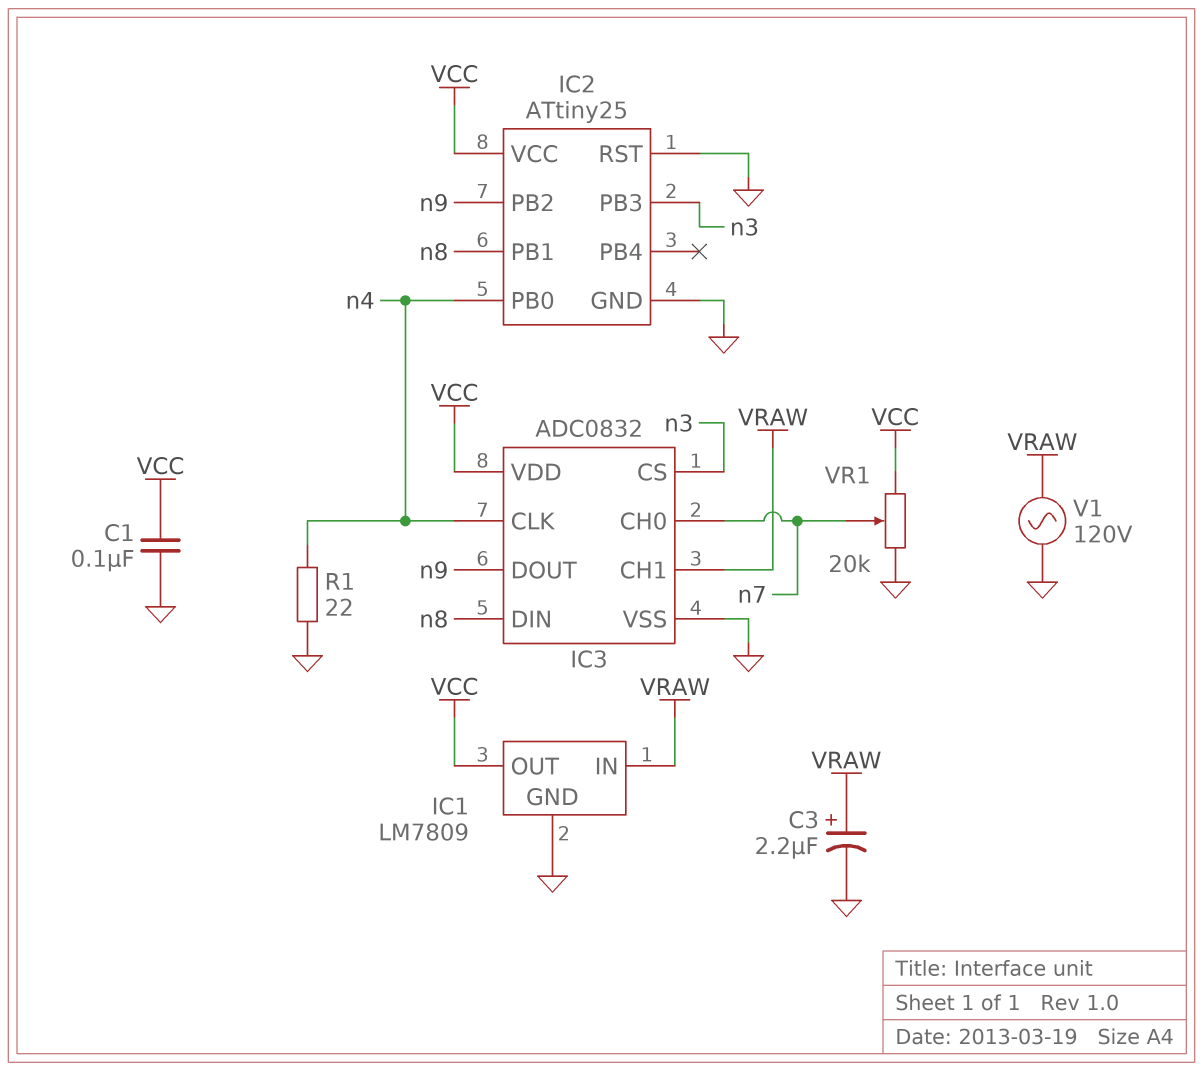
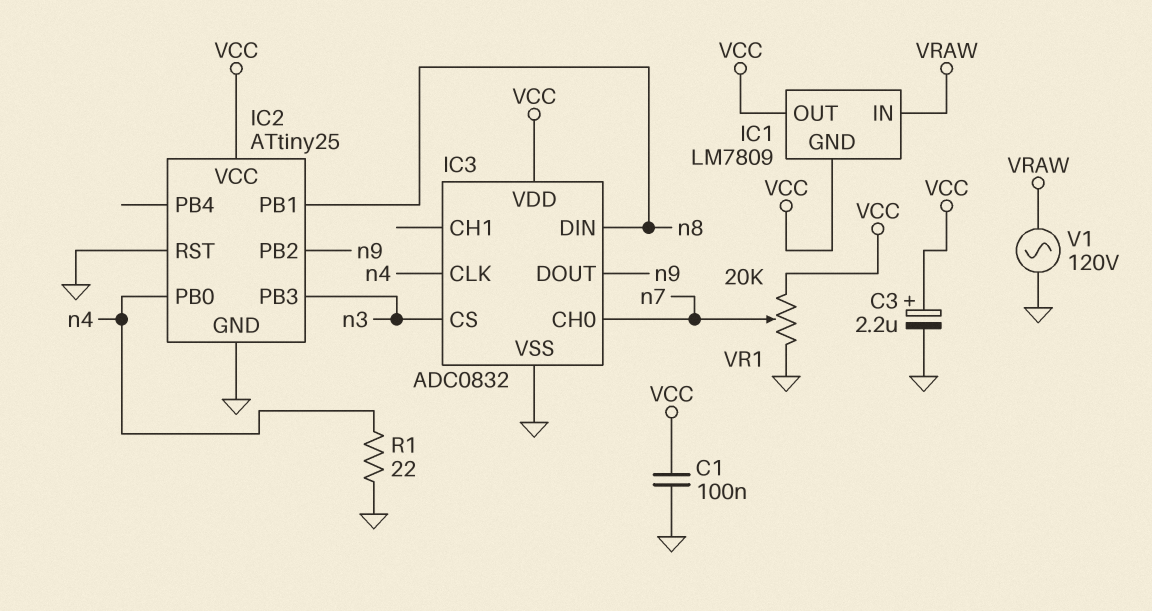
C3: 2.2uF (plus VRAW, minus GND) -> 2.2uF (plus VCC, minus GND)
IC1 pin GND: GND -> VCC
IC3 pin CH1: VRAW -> none

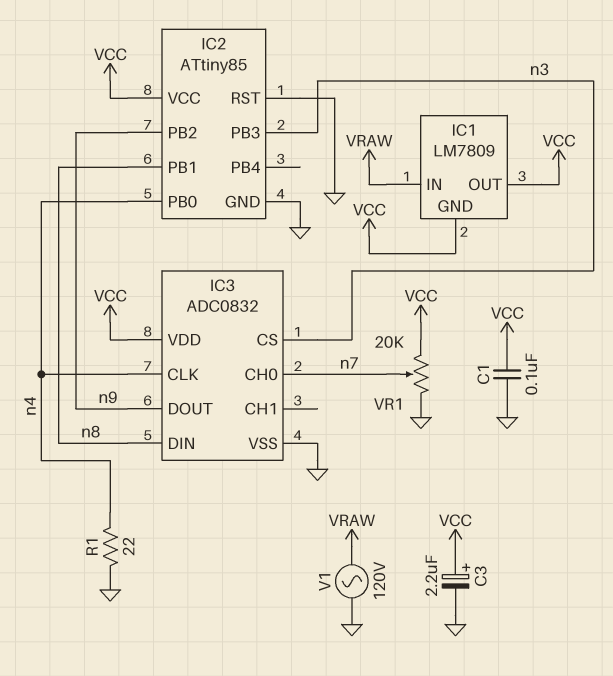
IC2: ATtiny25 -> ATtiny85

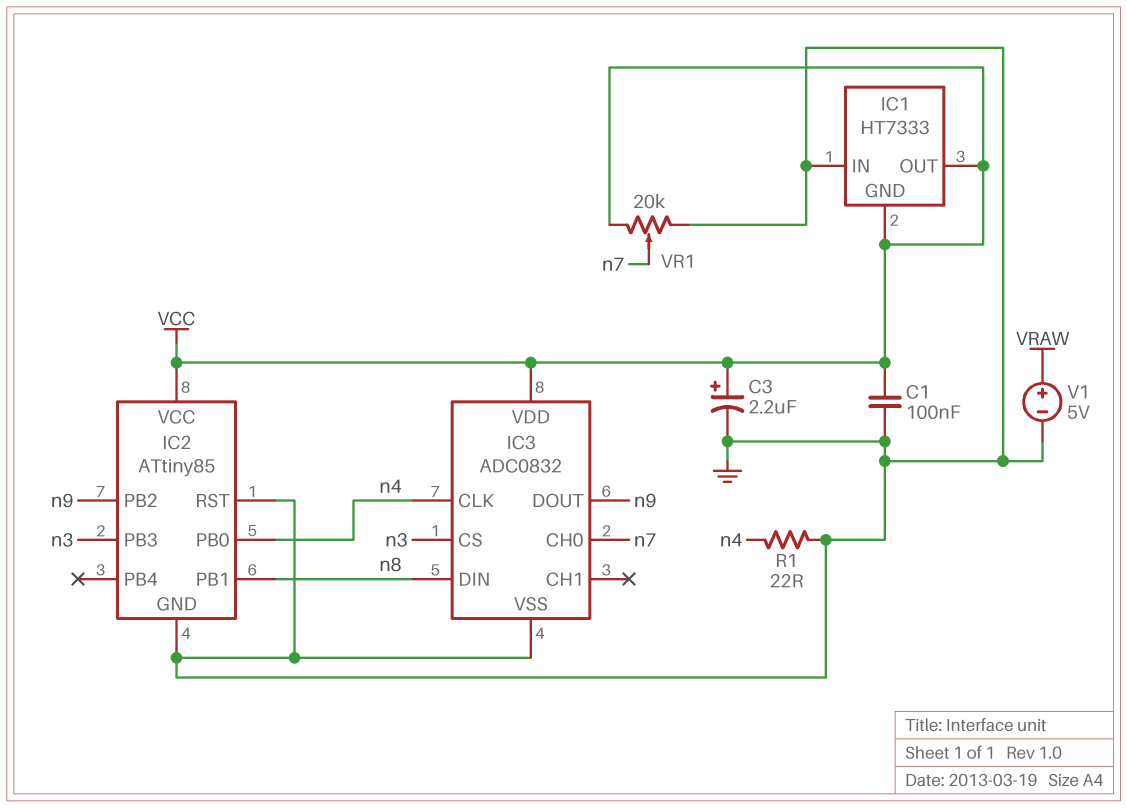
IC1: LM7809 -> HT7333
IC1 pin IN: VRAW -> GND
V1: AC 120V (GND, VRAW) -> 5V (plus VRAW, minus GND)

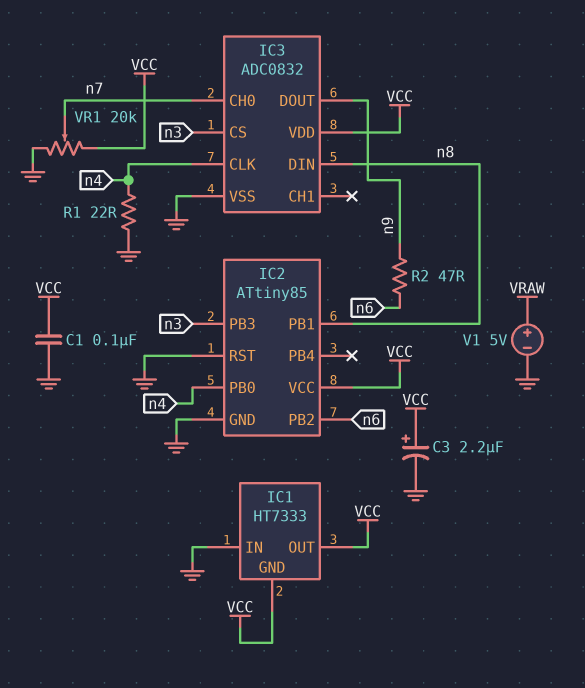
IC2 pin PB2: n9 -> n6
R2: none -> 47 (n6, n9)

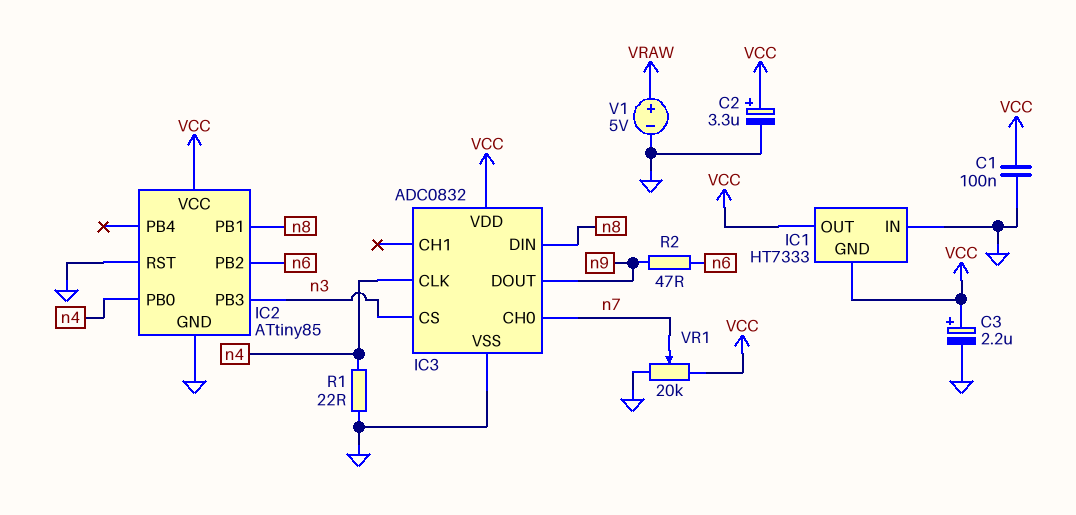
C2: none -> 3.3uF (plus VCC, minus GND)

